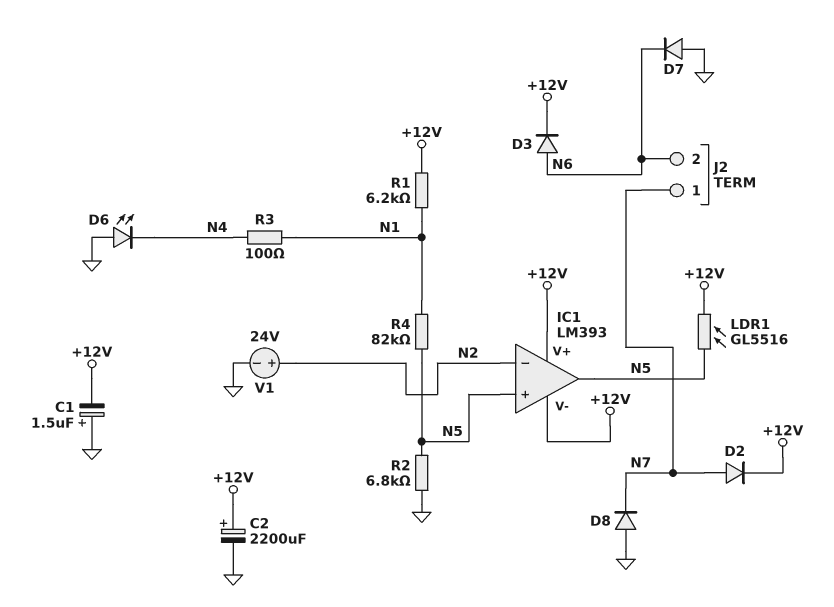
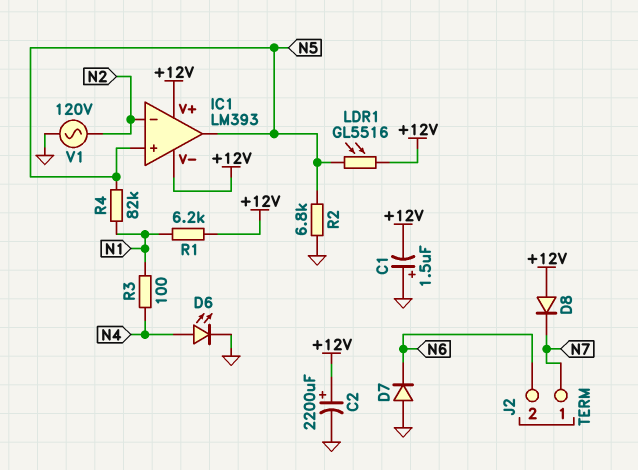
D2: diode (A N7, K +12V) -> none
D3: diode (A N6, K +12V) -> none
D6: LED (A GND, K N4) -> LED (A N4, K GND)
D8: diode (A GND, K N7) -> diode (A +12V, K N7)
V1: 24V (plus N2, minus GND) -> AC 120V (GND, N2)

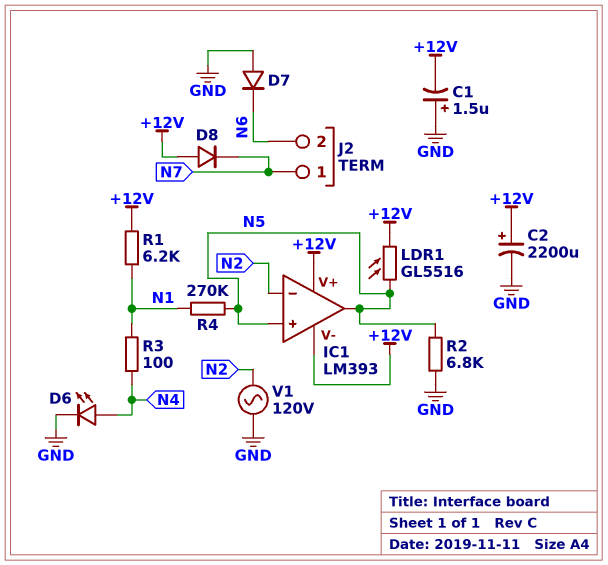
R4: 82k (N1, N5) -> 270k (N1, N5)

